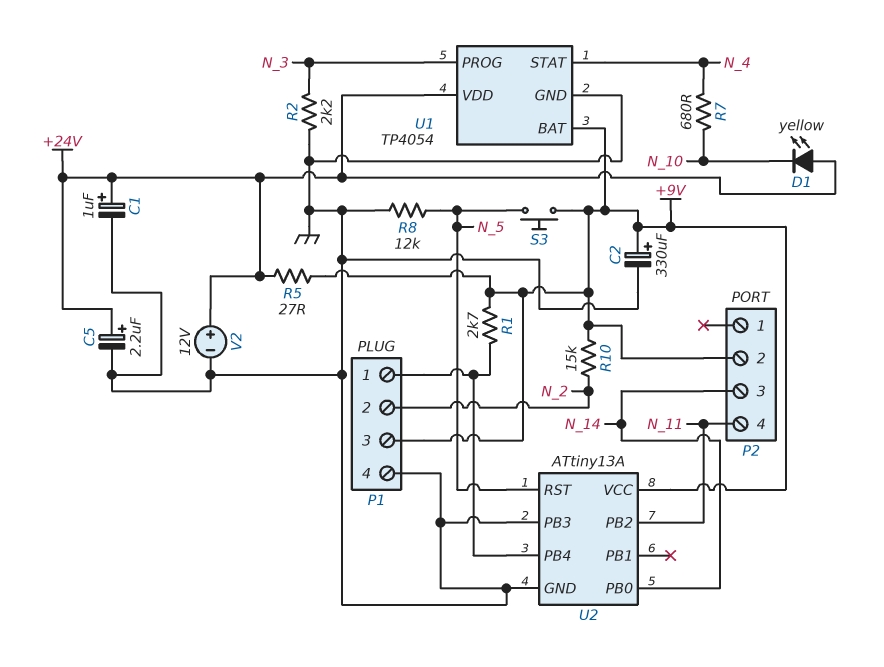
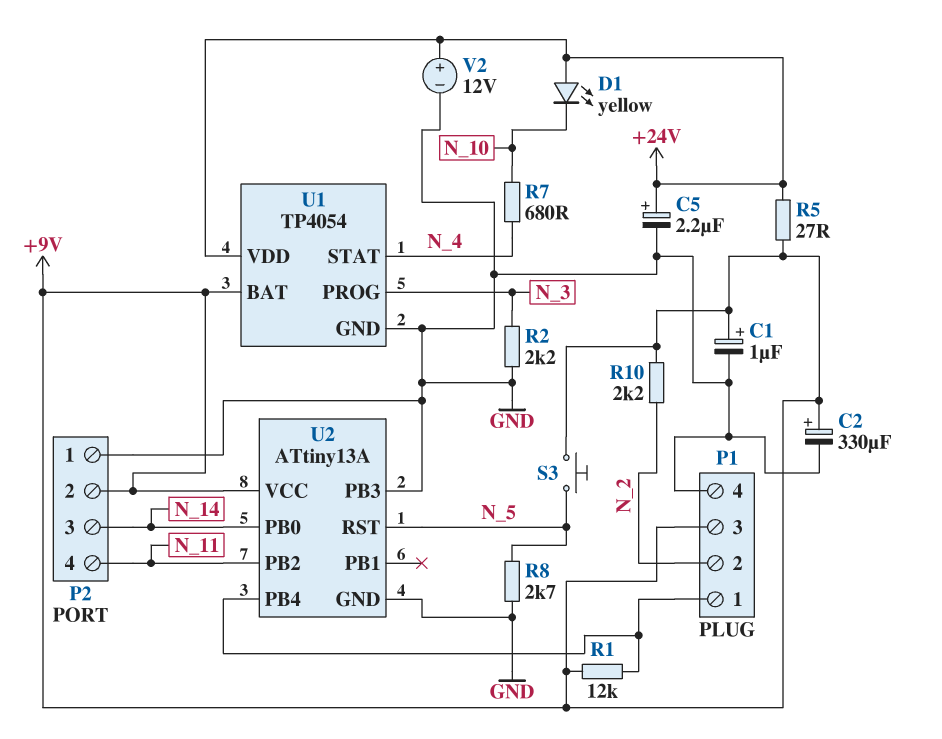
C1: 1uF (plus +24V, minus GND) -> 1uF (plus +9V, minus GND)
P2 pin 1: none -> GND
R1: 2.7k (+9V, P1/1) -> 12k (+9V, P1/1)
R8: 12k (GND, N_5) -> 2.7k (GND, N_5)
R10: 15k (+9V, N_2) -> 2.2k (+9V, N_2)

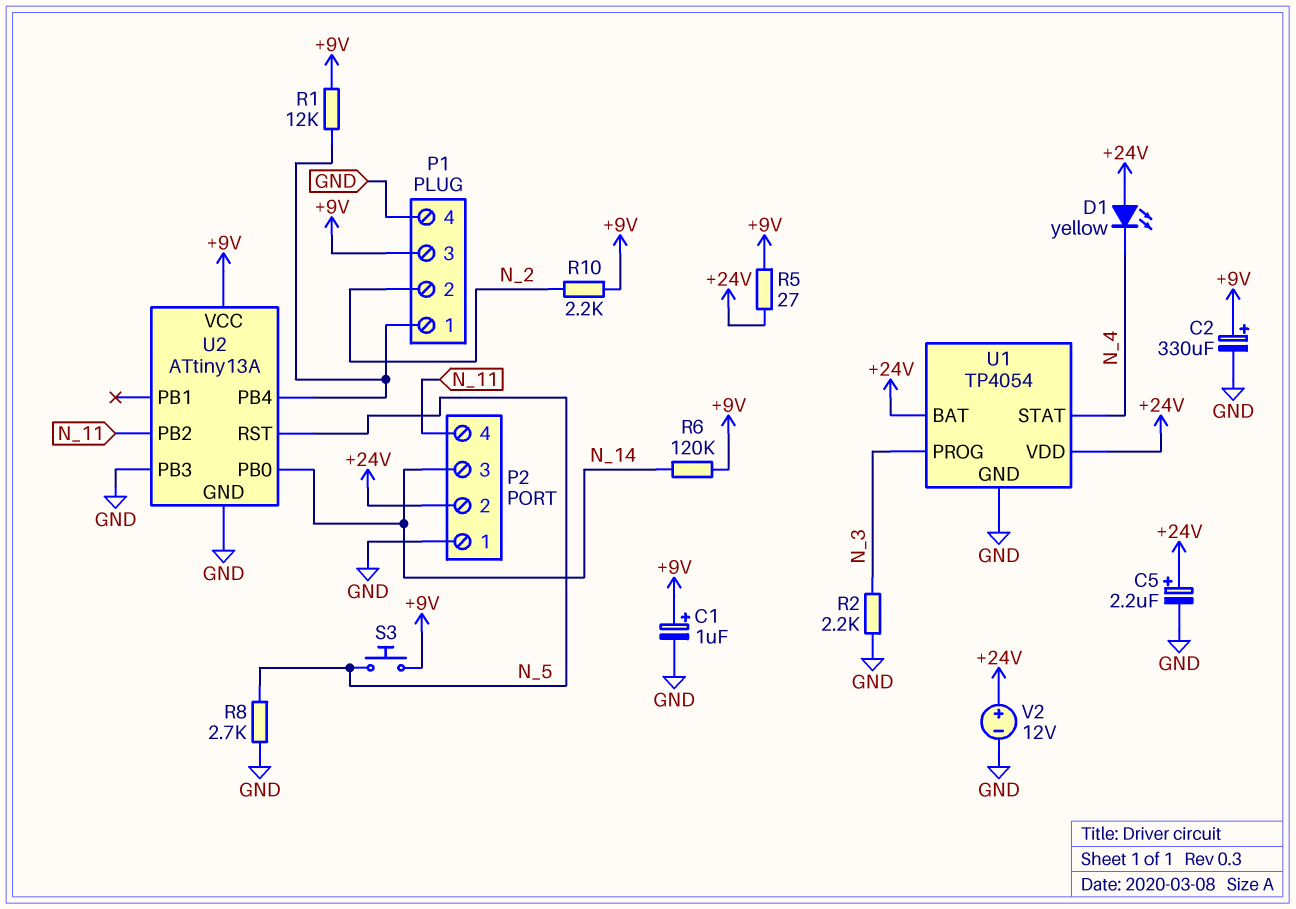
D1: LED yellow (A +24V, K N_10) -> LED yellow (A +24V, K N_4)
P2 pin 2: +9V -> +24V
R6: none -> 120k (+9V, N_14)
R7: 680 (N_4, N_10) -> none
U1 pin BAT: +9V -> +24V

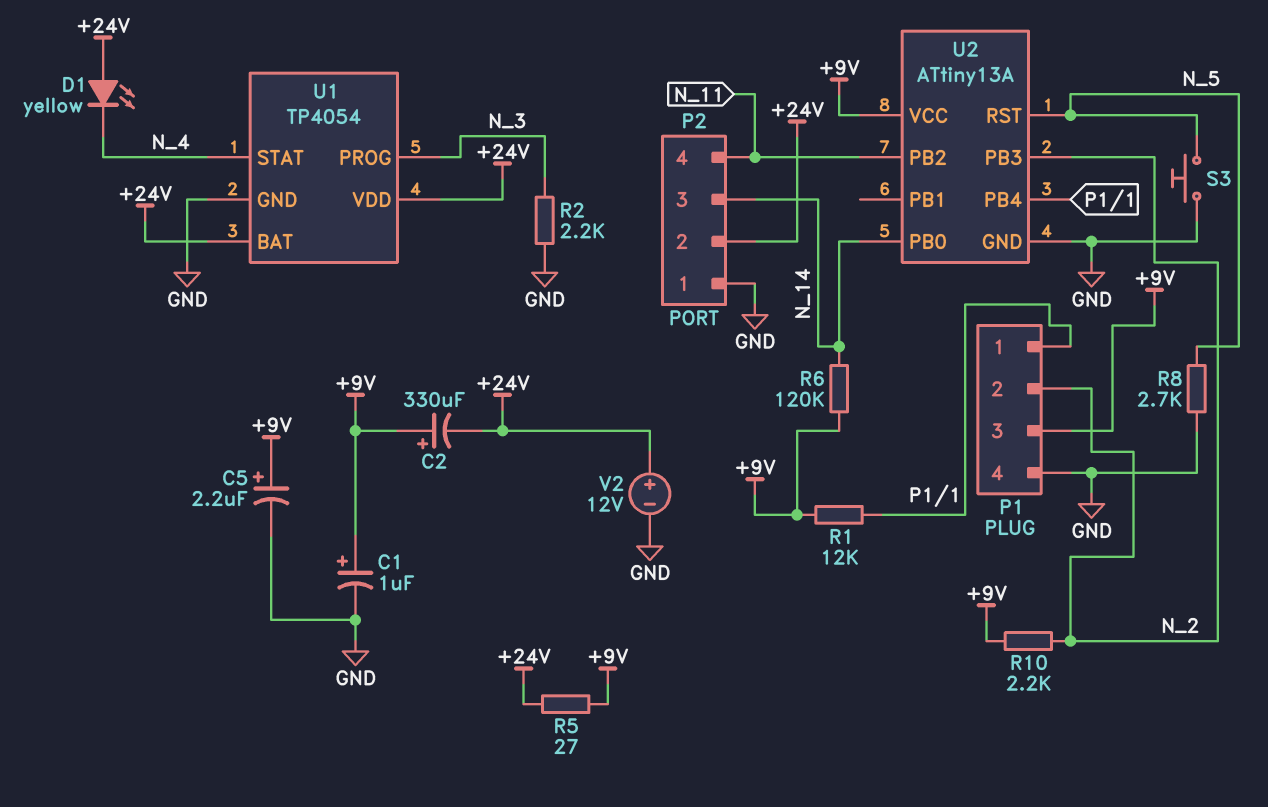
C2: 330uF (plus +9V, minus GND) -> 330uF (plus +9V, minus +24V)
C5: 2.2uF (plus +24V, minus GND) -> 2.2uF (plus +9V, minus GND)
S3: button (+9V, N_5) -> button (GND, N_5)
U2 pin PB3: GND -> N_2

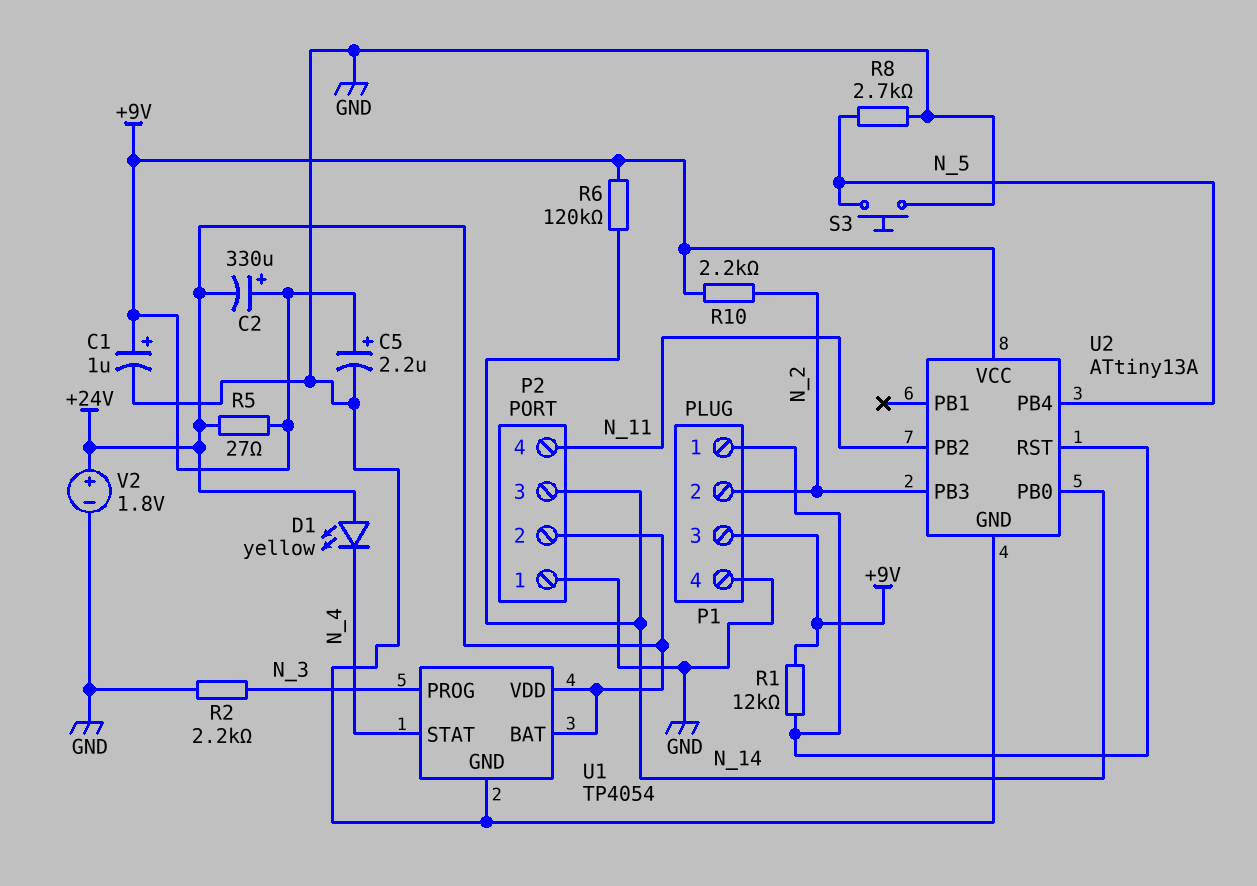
U2 pin PB4: P1/1 -> N_5
U2 pin RST: N_5 -> P1/1
V2: 12V (plus +24V, minus GND) -> 1.8V (plus +24V, minus GND)

